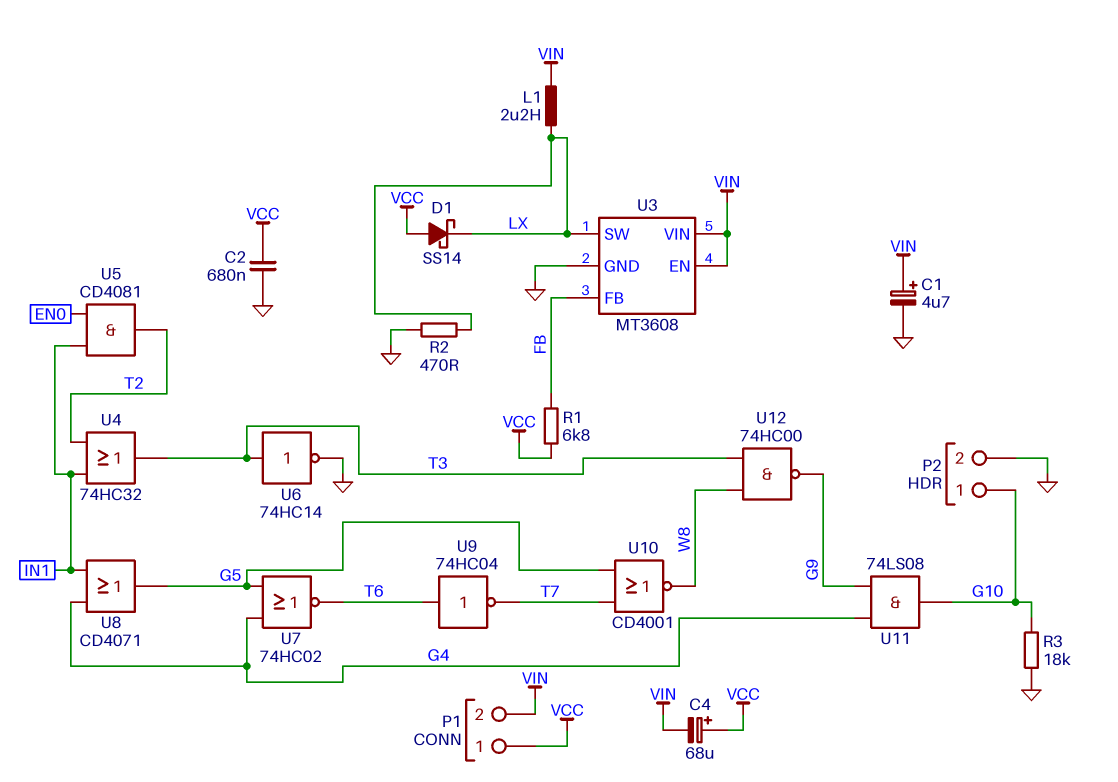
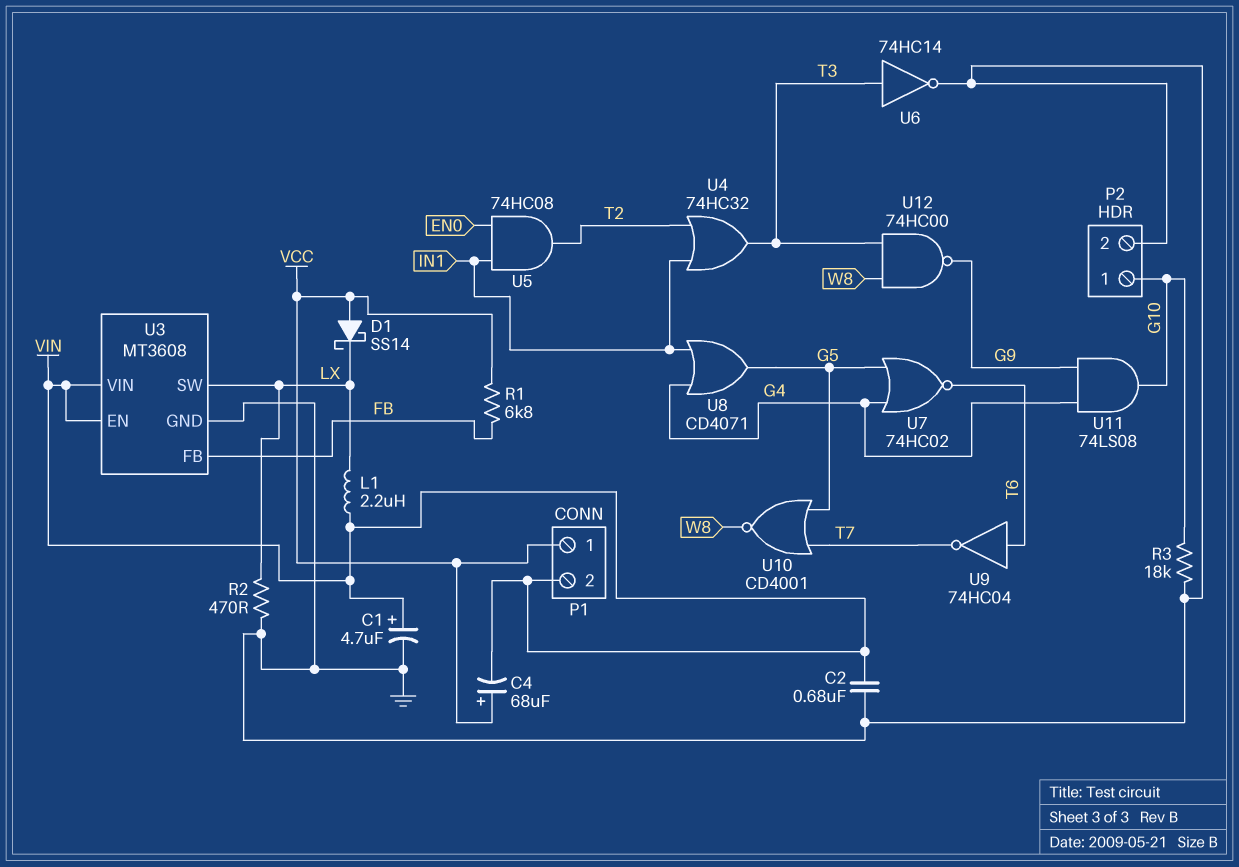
C2: 680nF (GND, VCC) -> 680nF (GND, VIN)
U5: AND CD4081 (in EN0, in IN1, out T2) -> AND 74HC08 (in EN0, in IN1, out T2)

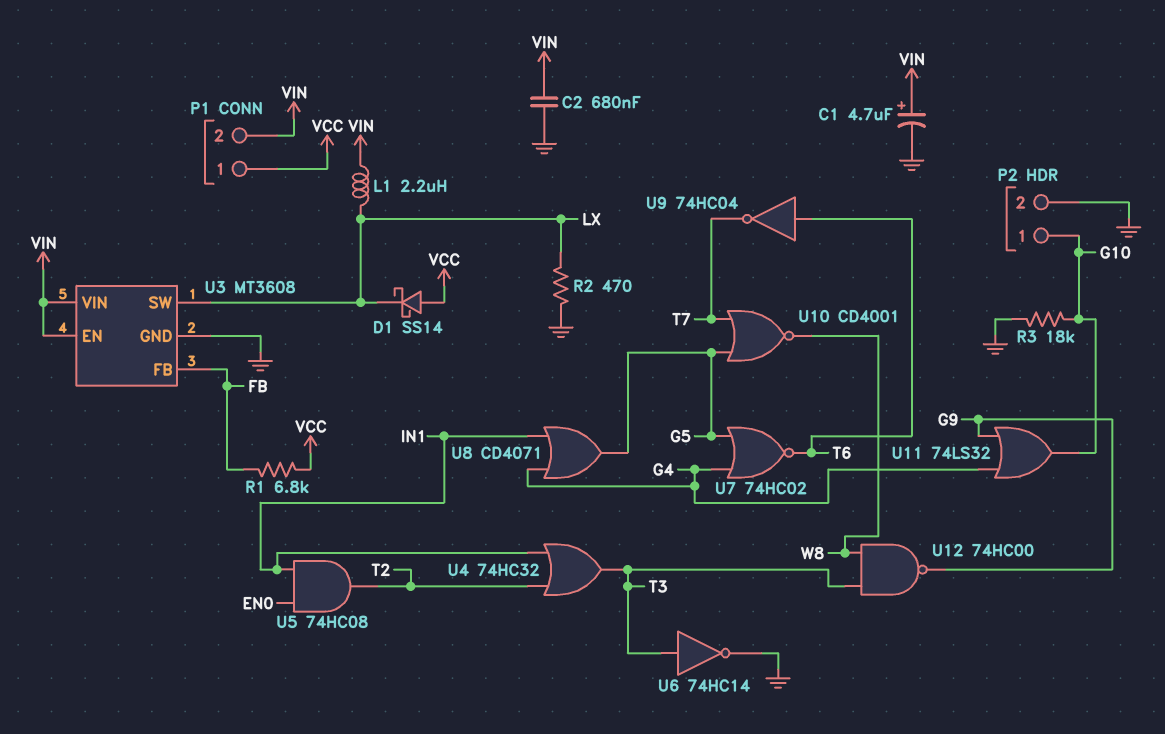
C4: 68uF (plus VCC, minus VIN) -> none
U11: AND 74LS08 (in G4, in G9, out G10) -> OR 74LS32 (in G4, in G9, out G10)

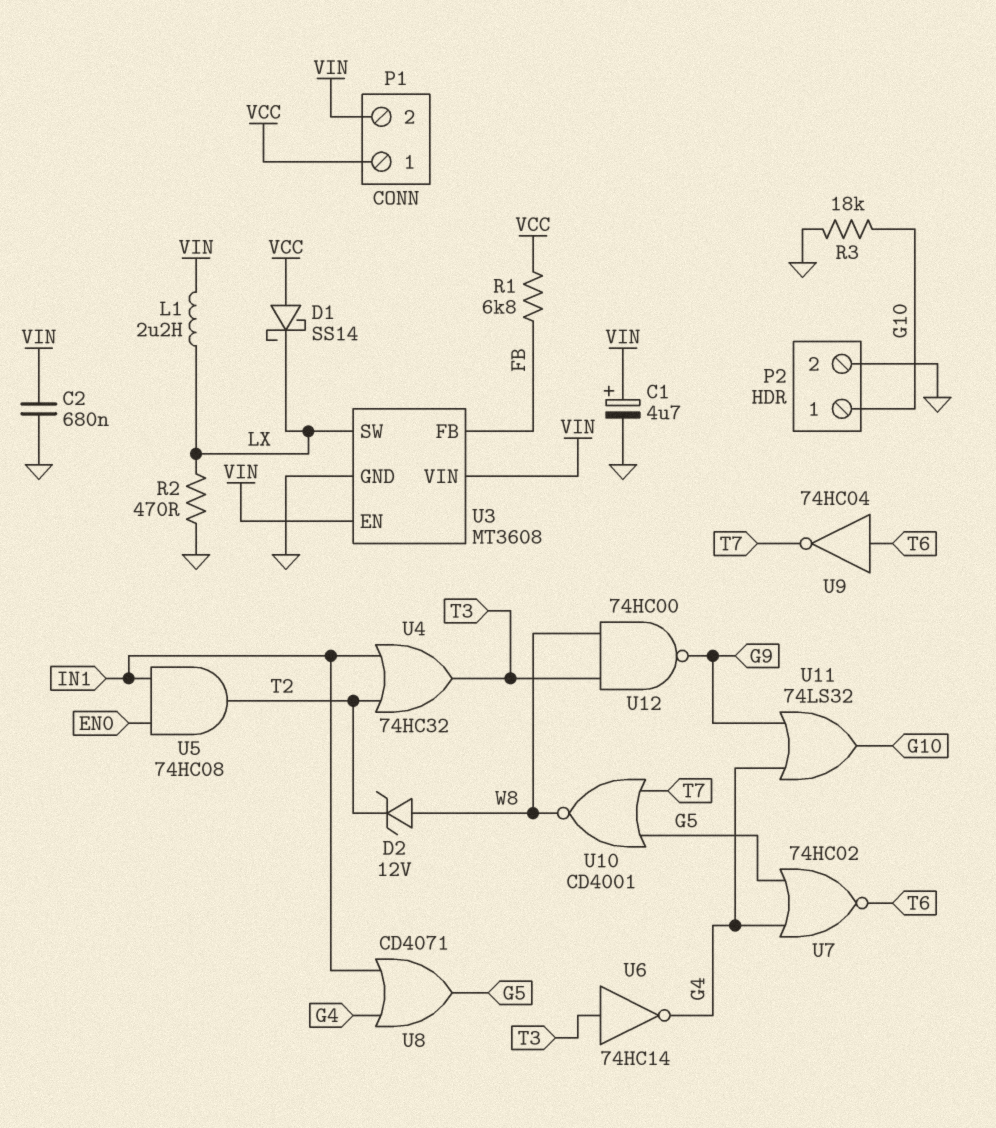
D2: none -> zener 12V (A W8, K T2)
U6: NOT 74HC14 (in T3, out GND) -> NOT 74HC14 (in T3, out G4)

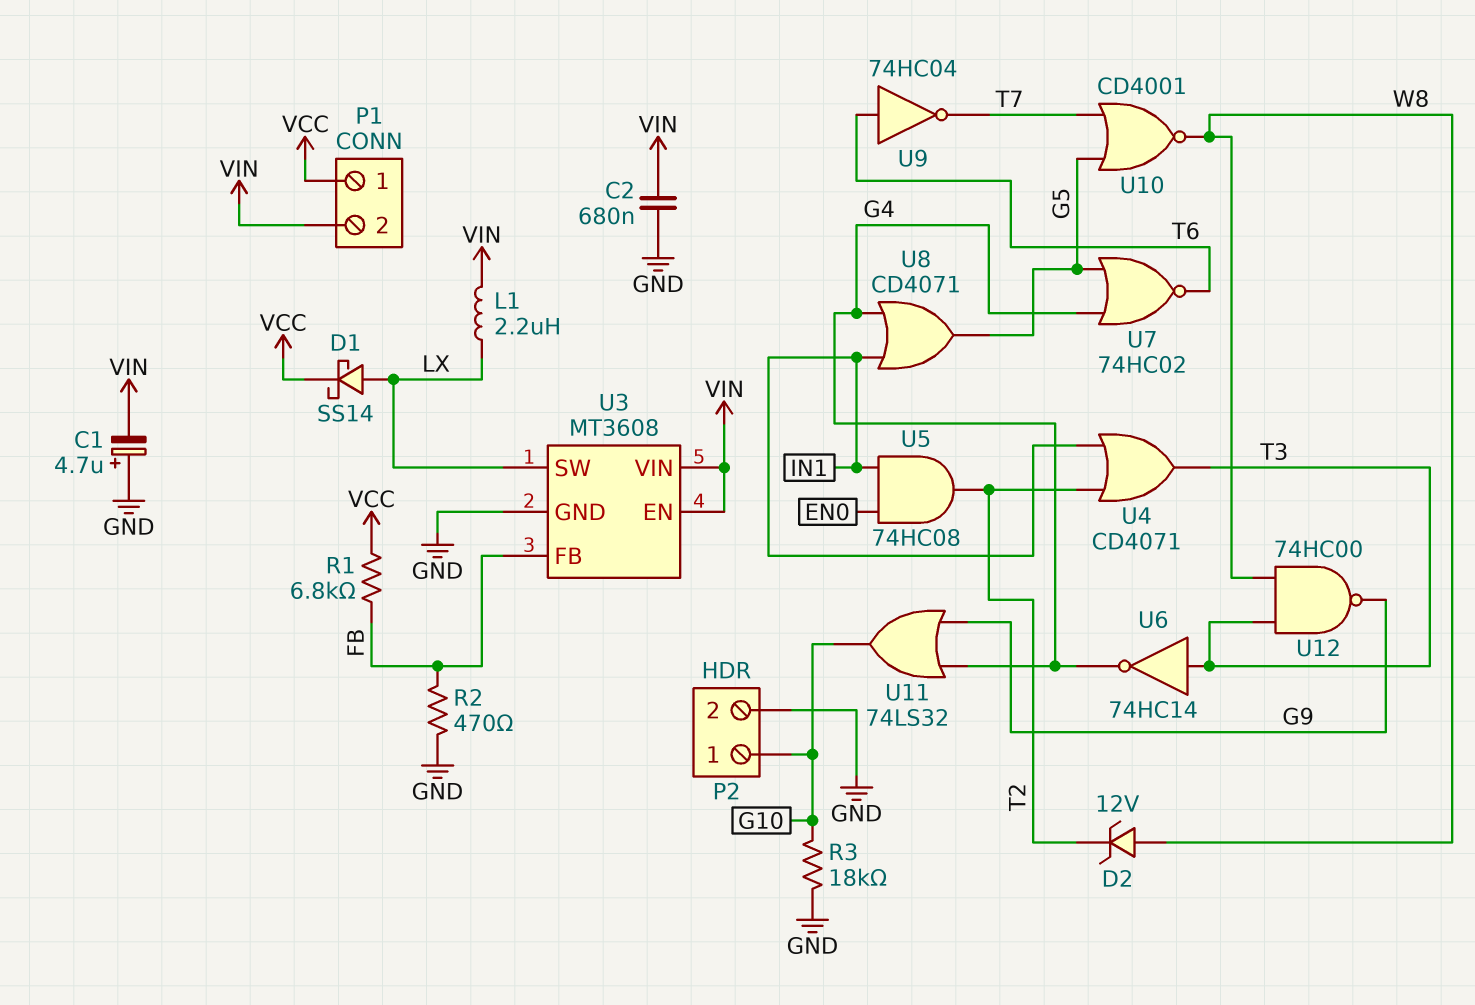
C1: 4.7uF (plus VIN, minus GND) -> 4.7uF (plus GND, minus VIN)
D1: schottky SS14 (A VCC, K LX) -> schottky SS14 (A LX, K VCC)
R2: 470 (GND, LX) -> 470 (FB, GND)
U4: OR 74HC32 (in IN1, in T2, out T3) -> OR CD4071 (in IN1, in T2, out T3)

